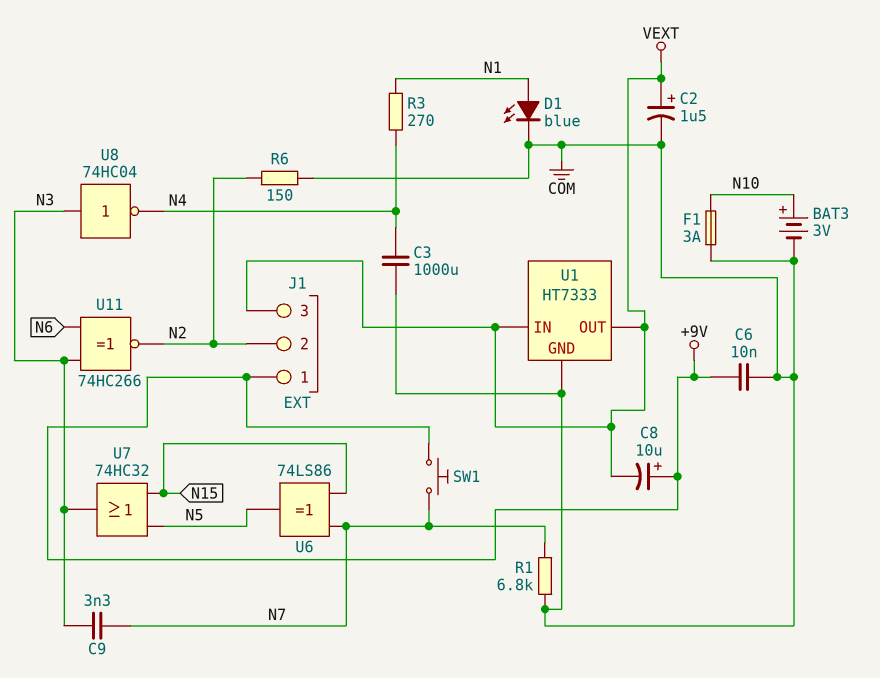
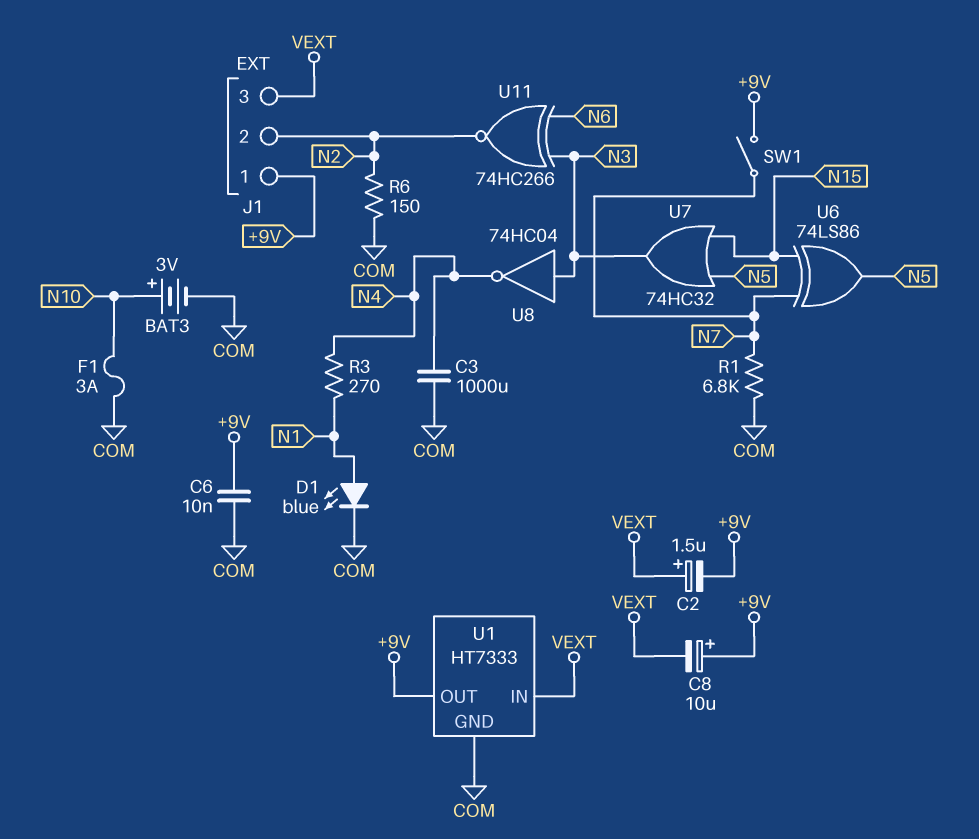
C2: 1.5uF (plus VEXT, minus COM) -> 1.5uF (plus VEXT, minus +9V)
C9: 3.3nF (N3, N7) -> none
SW1: button (+9V, N7) -> switch (+9V, N7)
U1 pin OUT: VEXT -> +9V

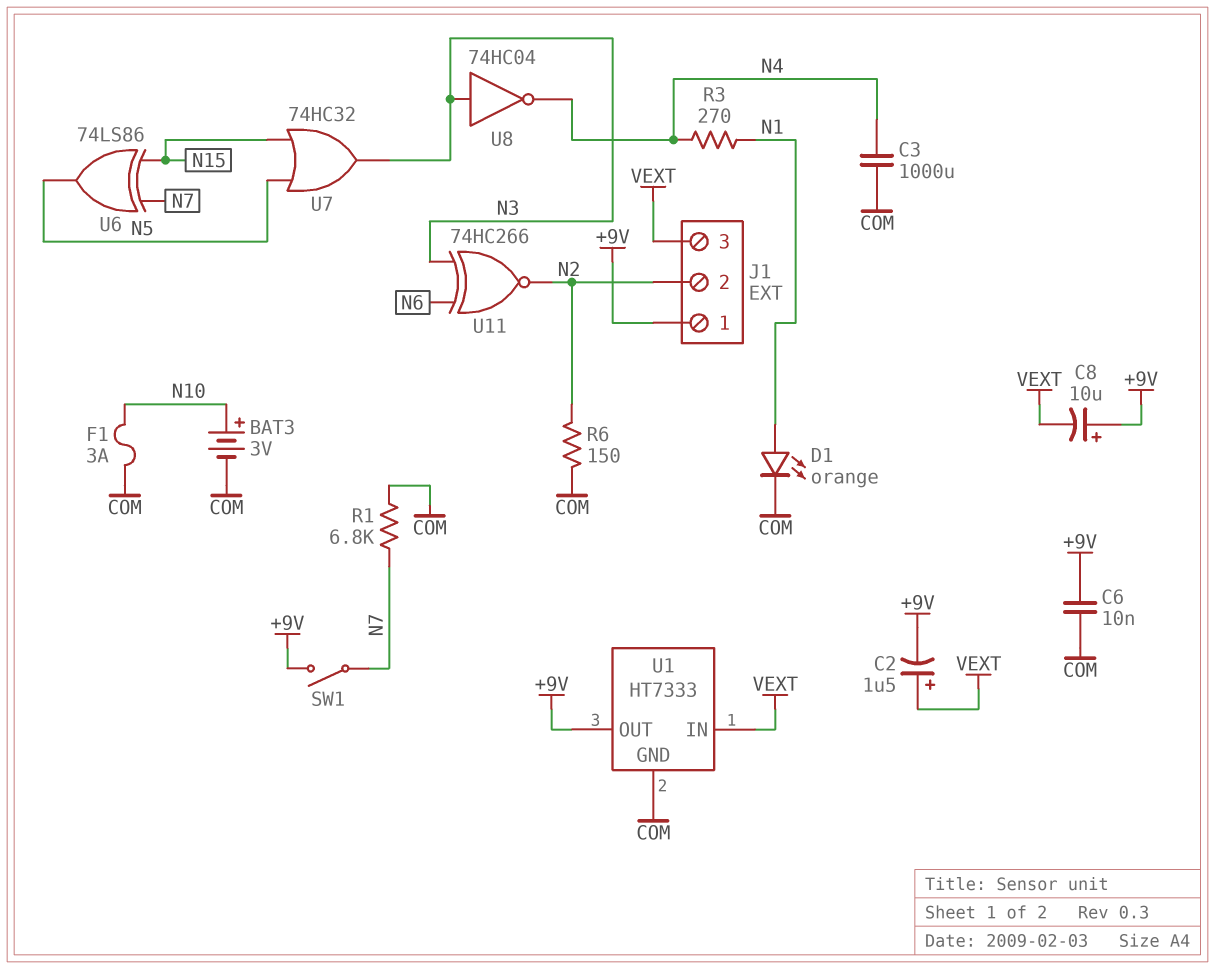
D1: LED blue (A N1, K COM) -> LED orange (A N1, K COM)

